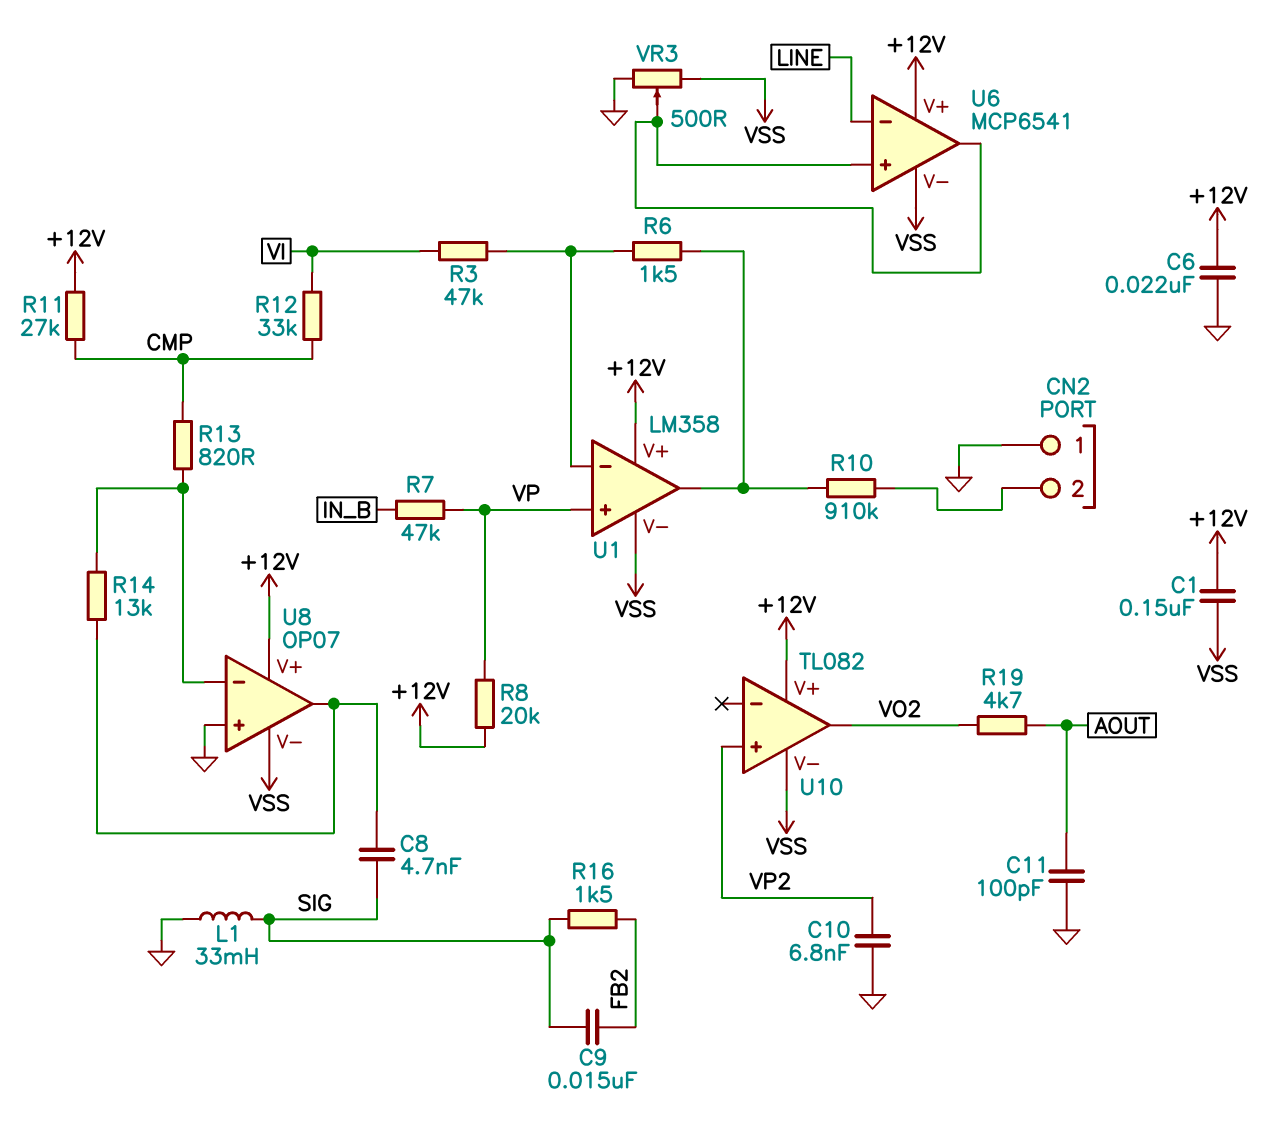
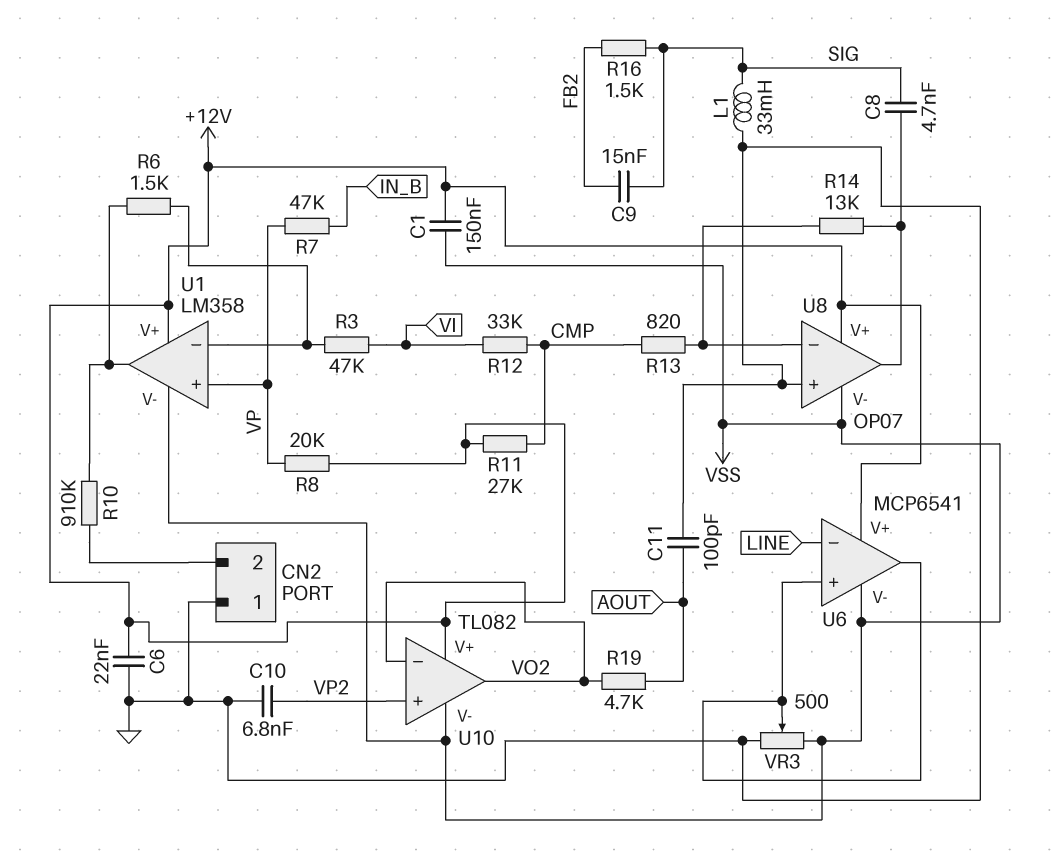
U10 pin in-: none -> VO2

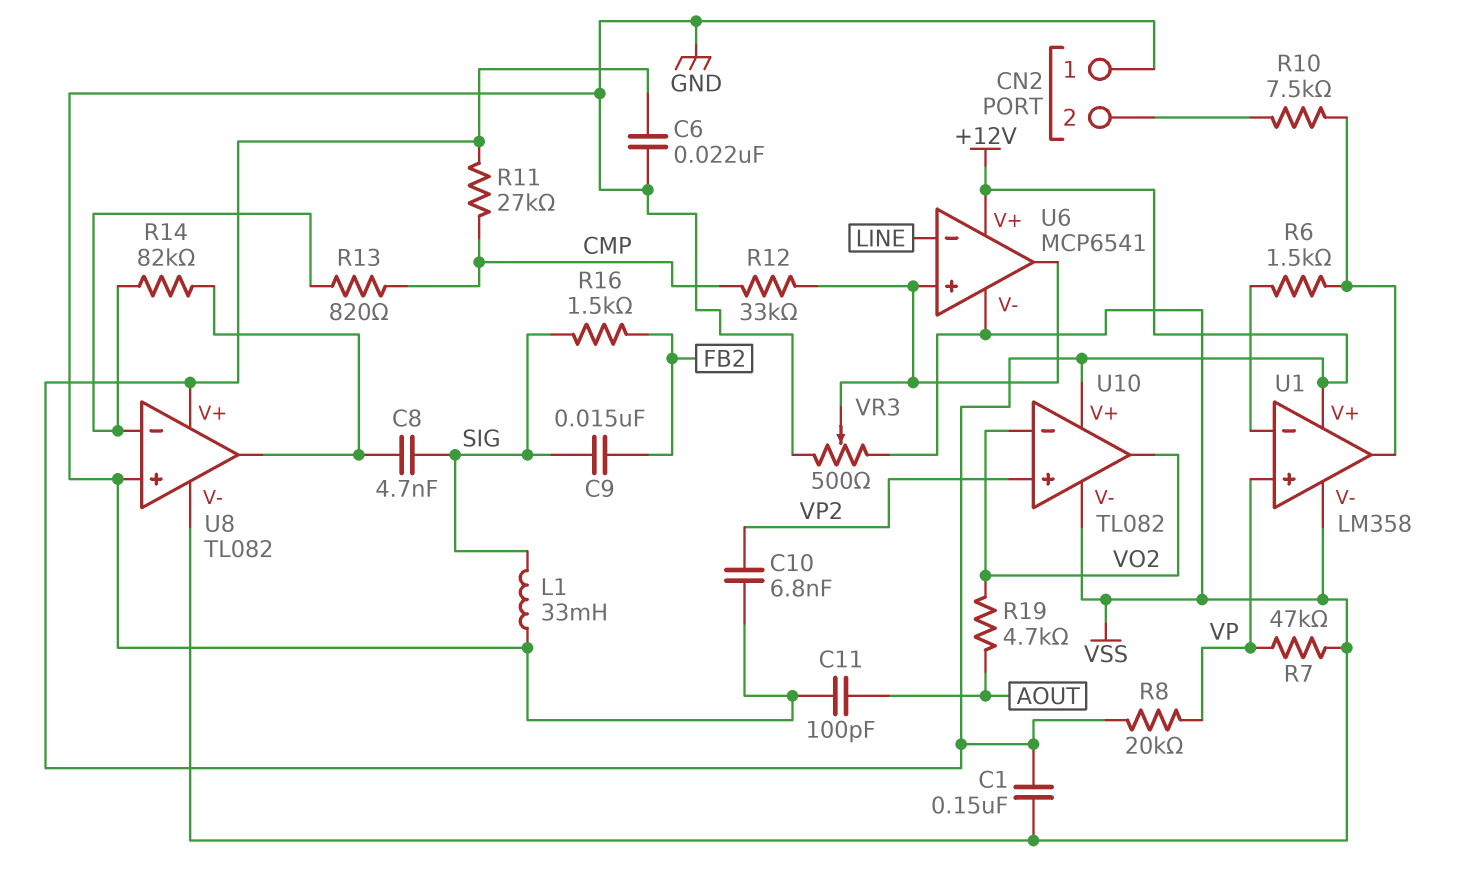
R3: 47k (U1/in-, VI) -> none
R7: 47k (IN_B, VP) -> 47k (VP, VSS)
R10: 910k (CN2/2, U1/out) -> 7.5k (CN2/2, U1/out)
R12: 33k (CMP, VI) -> 33k (CMP, U6/in+)
R14: 13k (U8/in-, U8/out) -> 82k (U8/in-, U8/out)
U8: OP07 -> TL082

